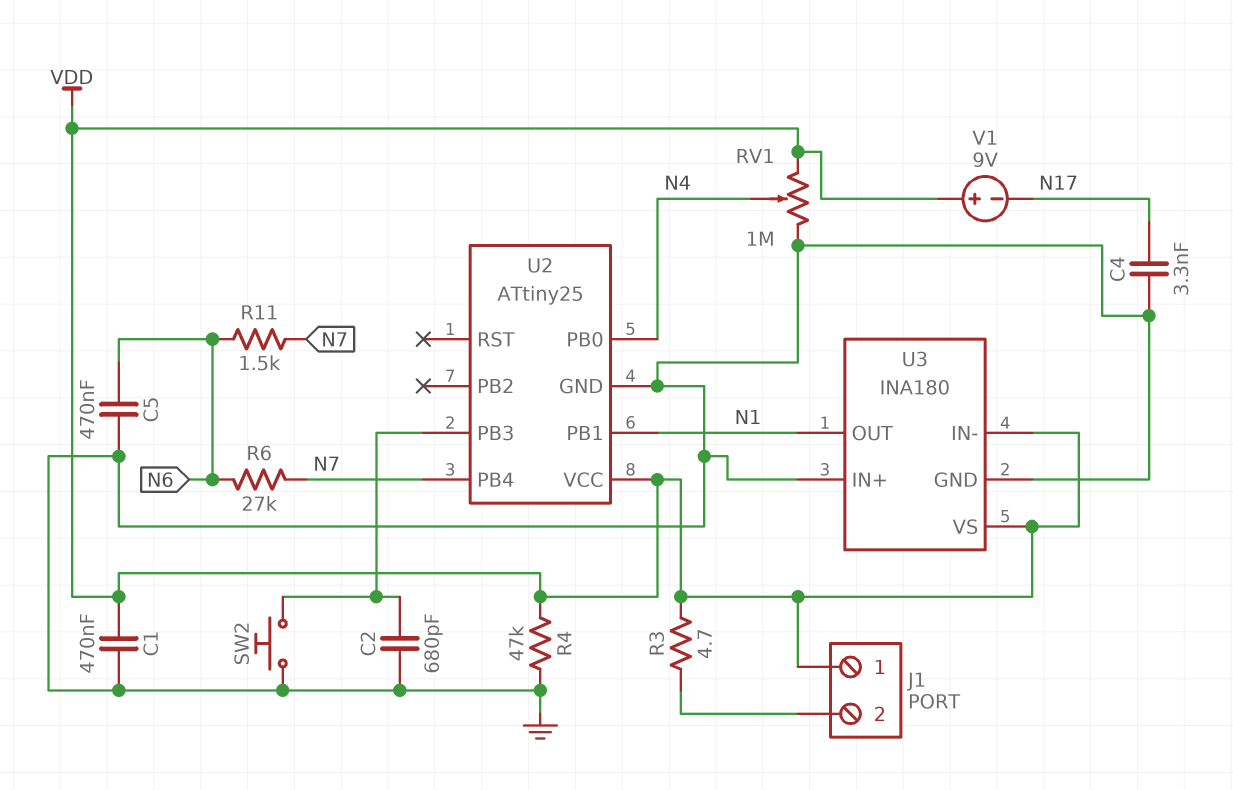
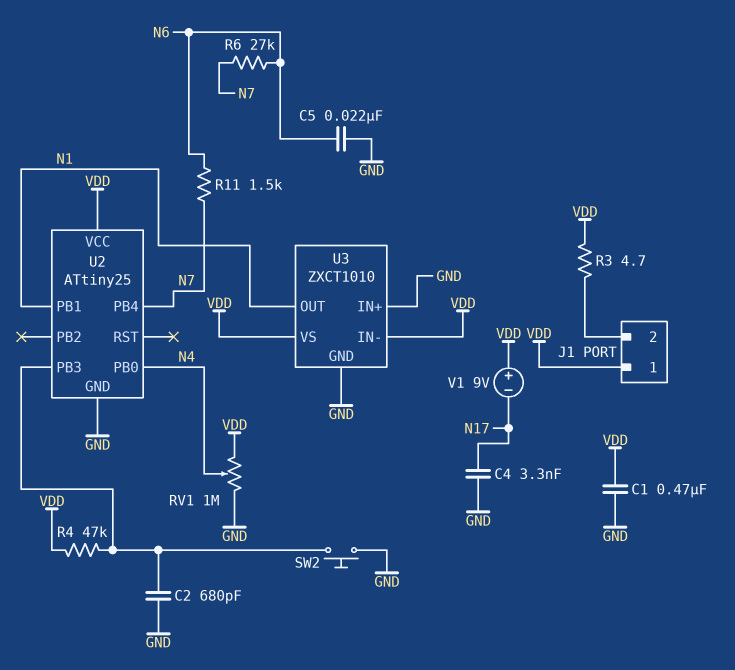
C5: 470nF (GND, N6) -> 22nF (GND, N6)
R4: 47k (GND, VDD) -> 47k (U2/PB3, VDD)
U3: INA180 -> ZXCT1010

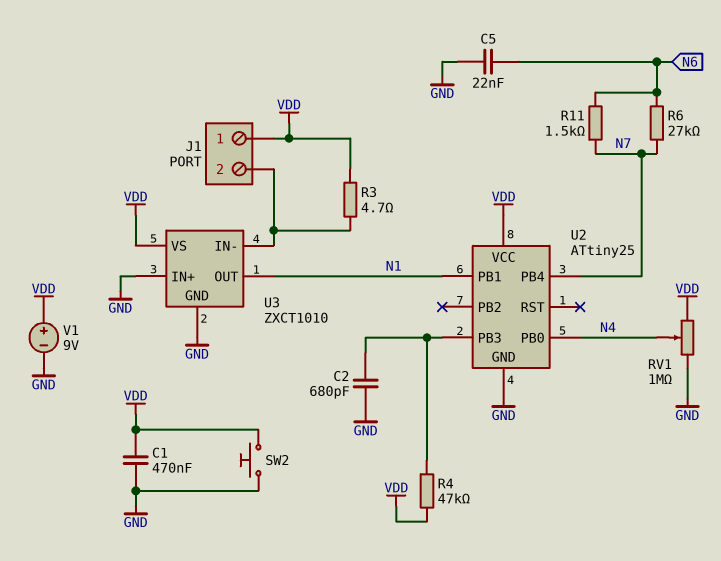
C4: 3.3nF (GND, N17) -> none
SW2: button (GND, U2/PB3) -> button (GND, VDD)
U3 pin IN-: VDD -> J1/2
V1: 9V (plus VDD, minus N17) -> 9V (plus VDD, minus GND)

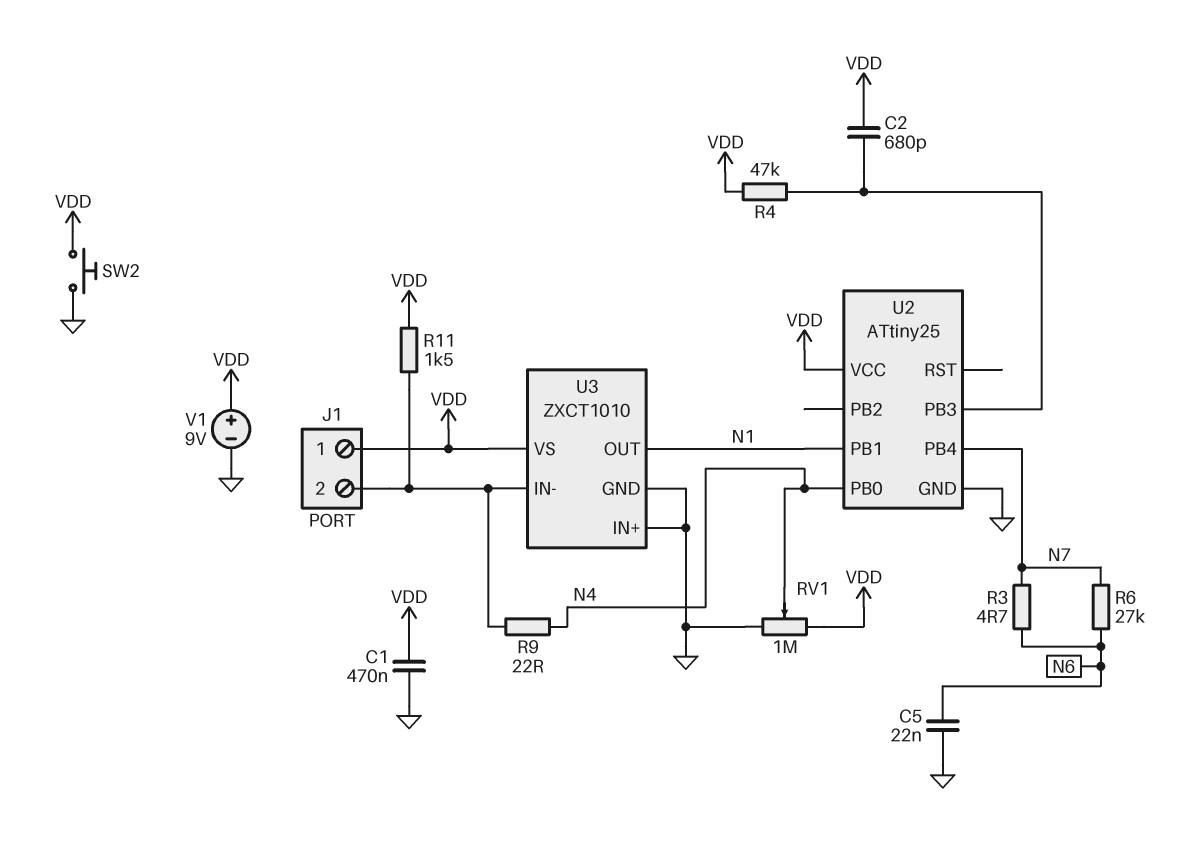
C2: 680pF (GND, U2/PB3) -> 680pF (U2/PB3, VDD)
R3: 4.7 (J1/2, VDD) -> 4.7 (N6, N7)
R9: none -> 22 (J1/2, N4)
R11: 1.5k (N6, N7) -> 1.5k (J1/2, VDD)

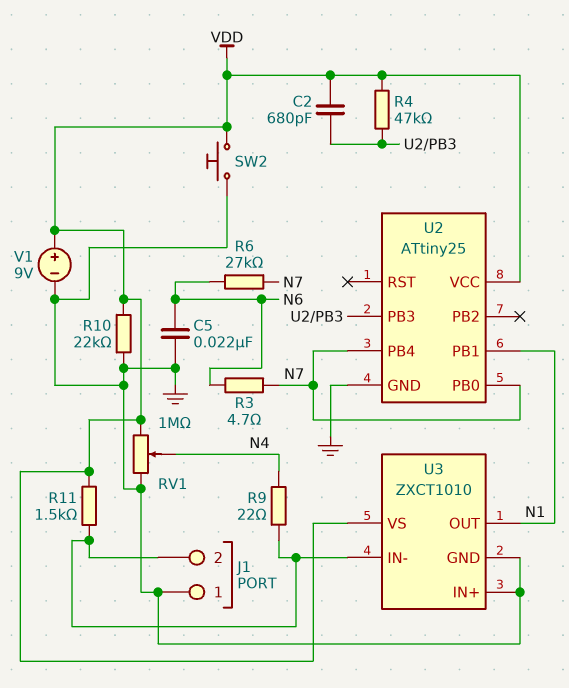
C1: 470nF (GND, VDD) -> none
J1 pin 1: VDD -> GND
R10: none -> 22k (GND, VDD)
U2 pin PB0: N4 -> N7

